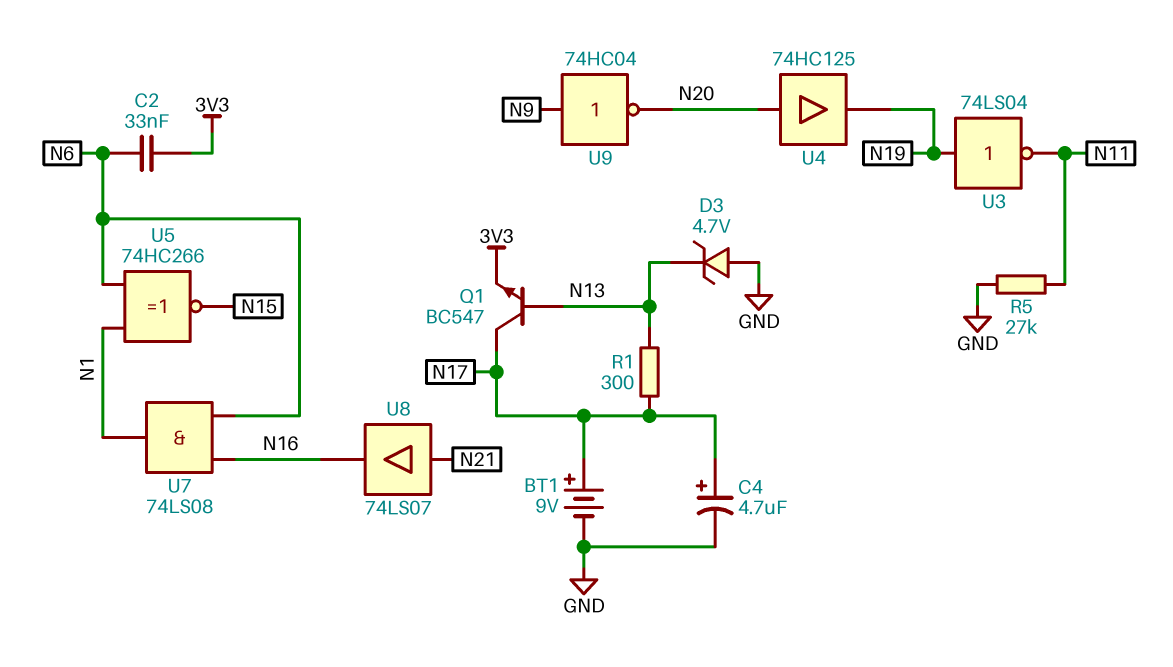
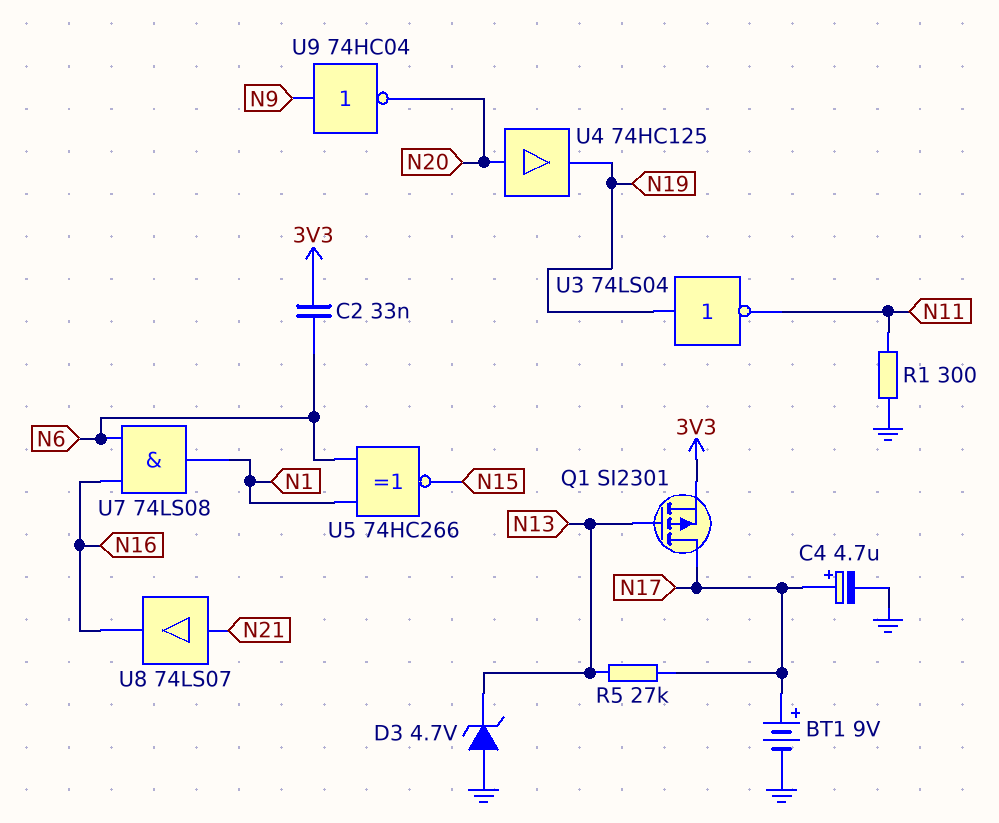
Q1: NPN BC547 (B N13, C N17, E 3V3) -> PMOS SI2301 (G N13, D N17, S 3V3)
R1: 300 (N13, N17) -> 300 (GND, N11)
R5: 27k (GND, N11) -> 27k (N13, N17)

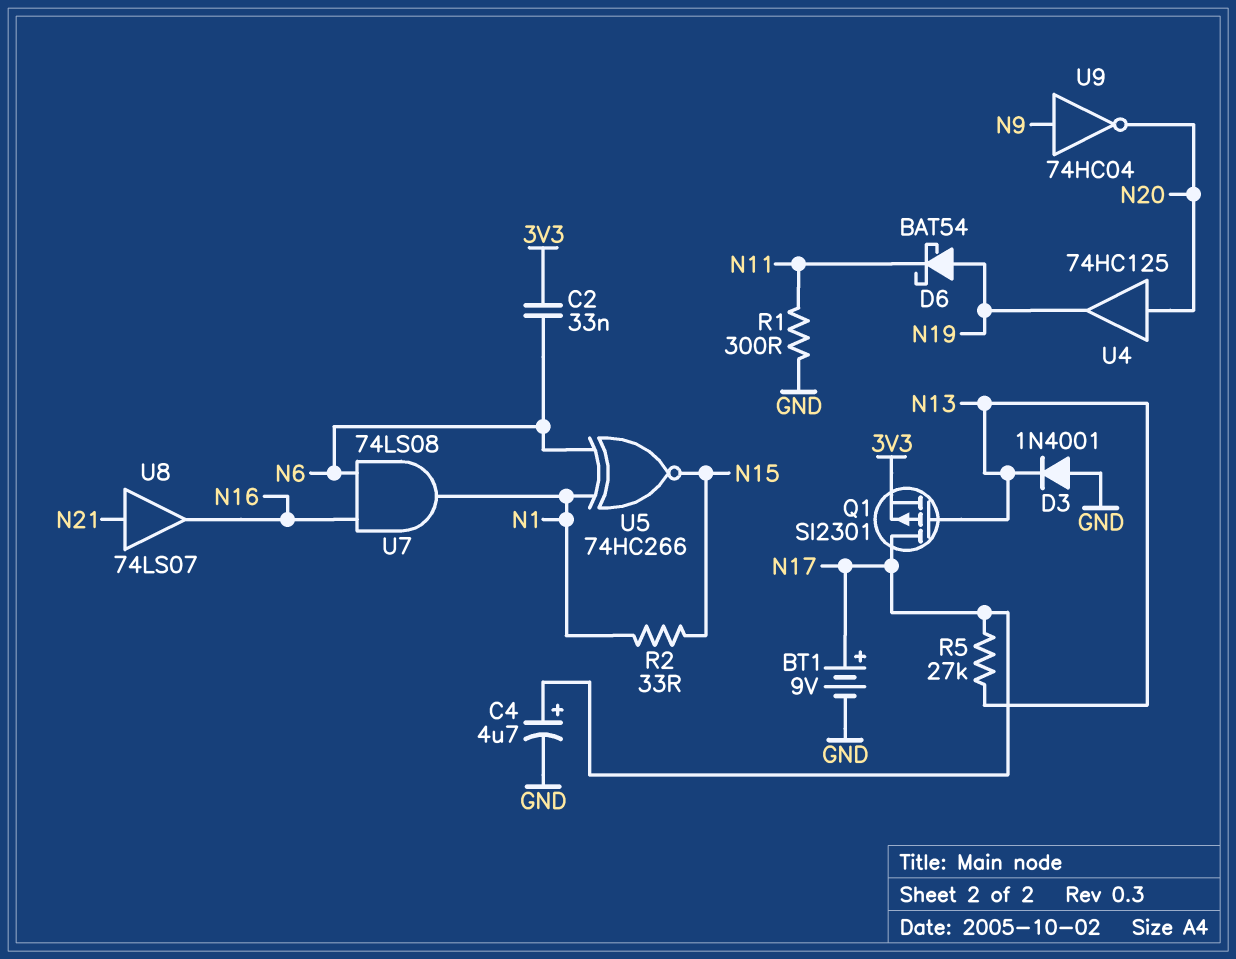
D3: zener 4.7V (A GND, K N13) -> diode 1N4001 (A GND, K N13)
D6: none -> schottky BAT54 (A N19, K N11)
R2: none -> 33 (N1, N15)
U3: NOT 74LS04 (in N19, out N11) -> none

